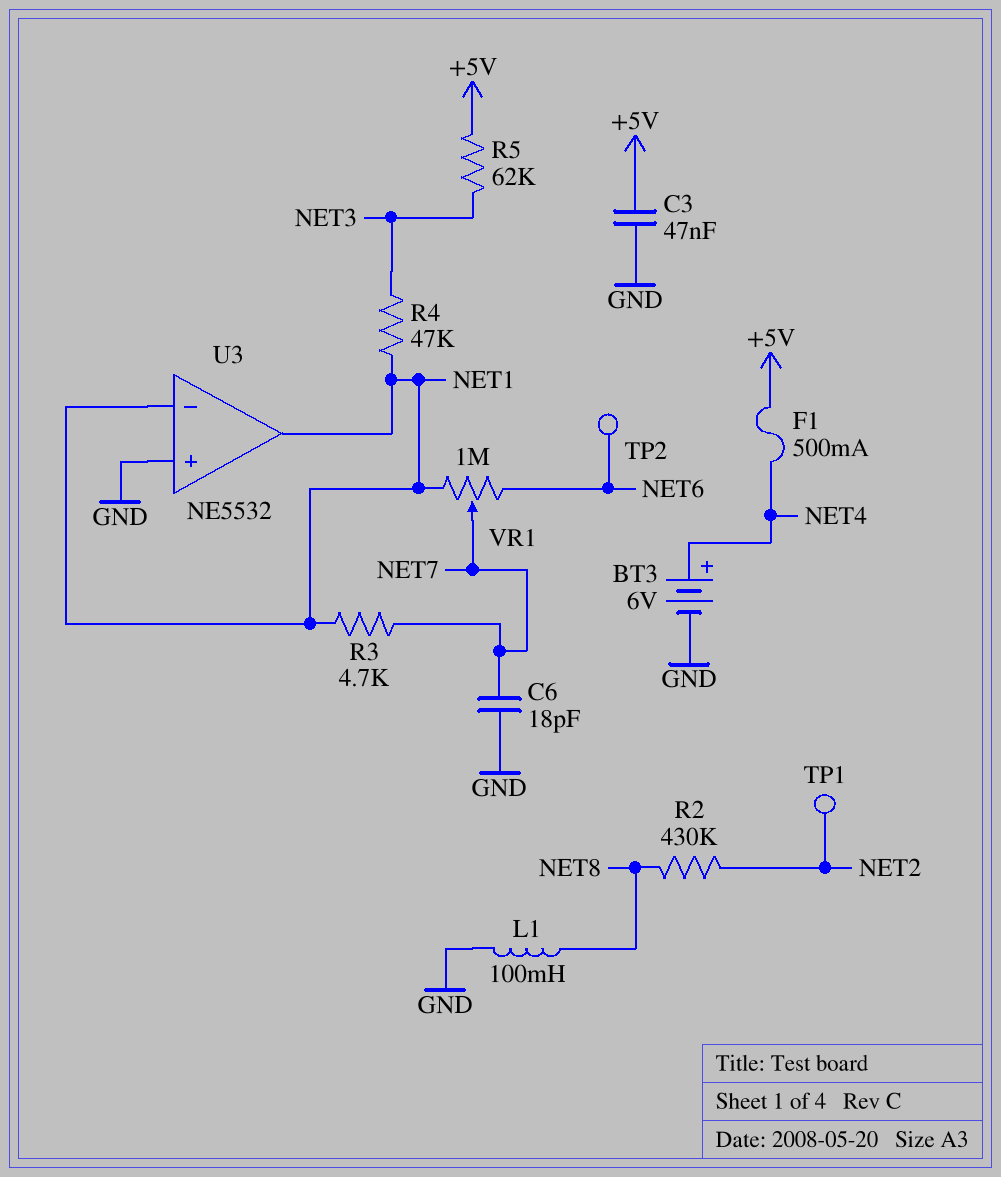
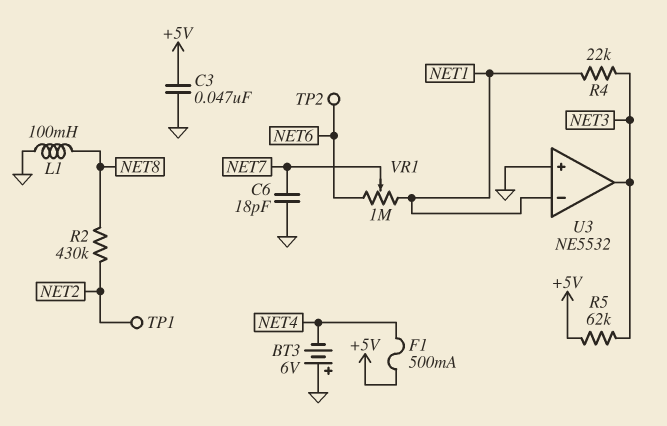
BT3: 6V (plus NET4, minus GND) -> 6V (plus GND, minus NET4)
R3: 4.7k (NET1, NET7) -> none
R4: 47k (NET1, NET3) -> 22k (NET1, NET3)
U3 pin out: NET1 -> NET3

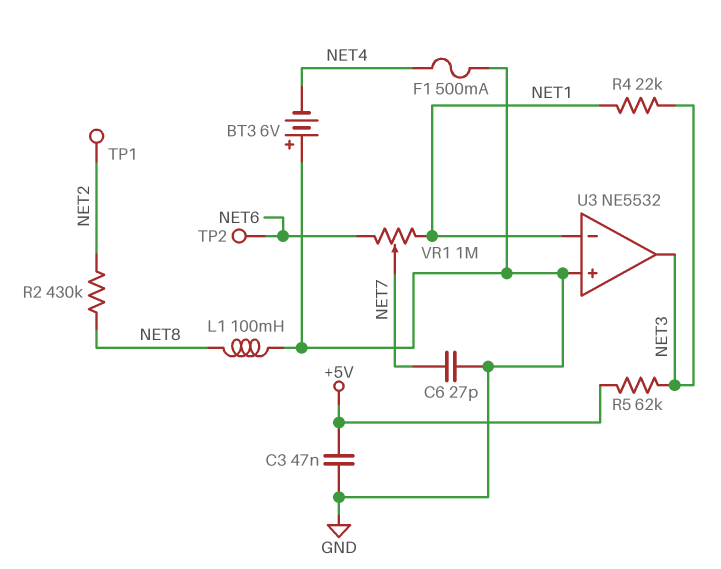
C6: 18pF (GND, NET7) -> 27pF (GND, NET7)
F1: 500mA (+5V, NET4) -> 500mA (GND, NET4)

